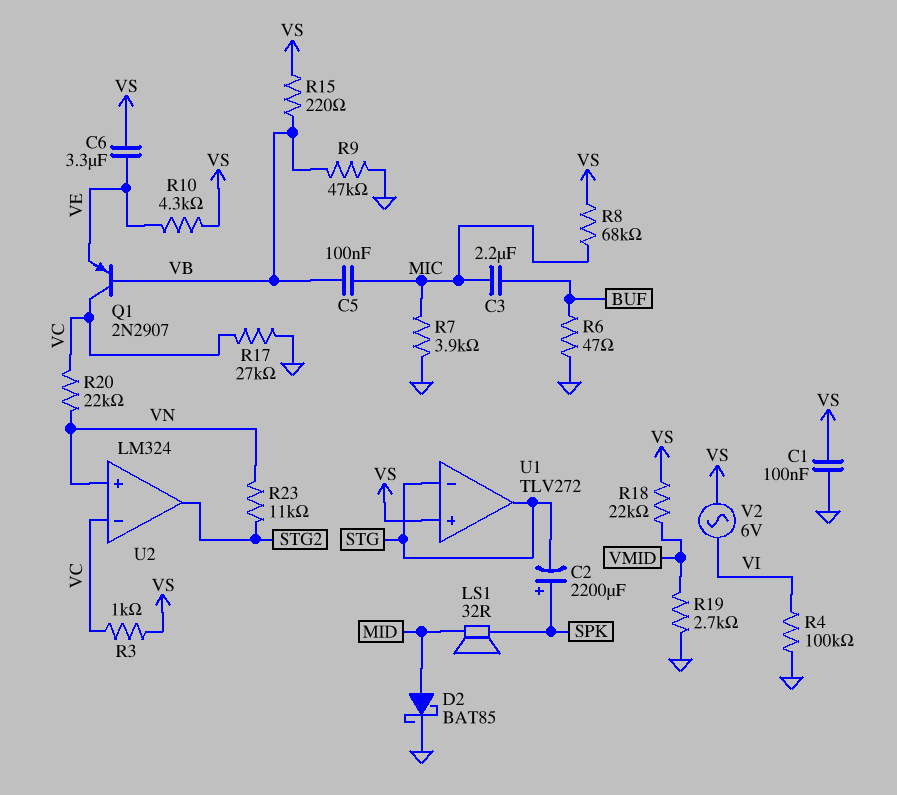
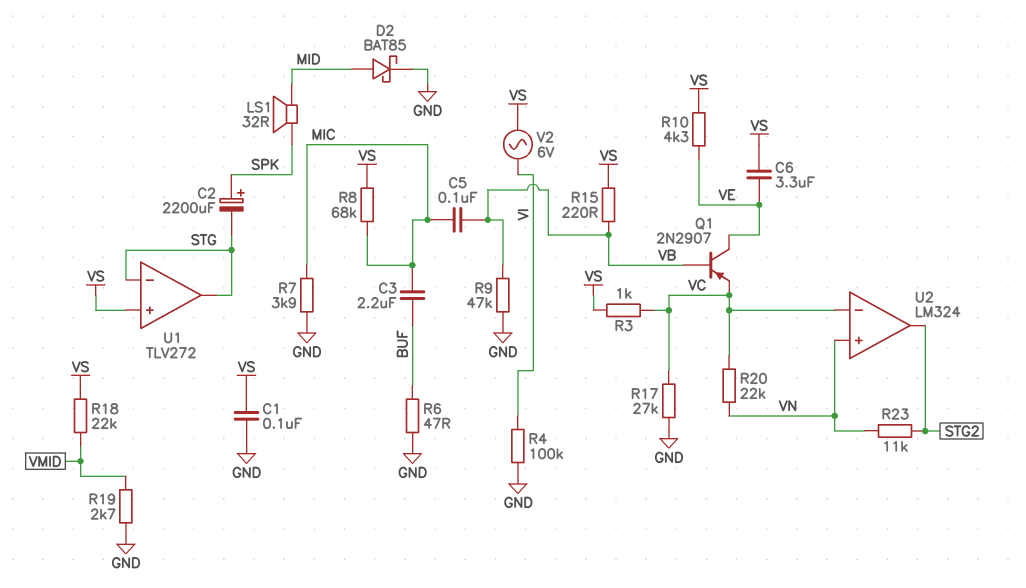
Q1: PNP 2N2907 (B VB, C VC, E VE) -> PNP 2N2907 (B VB, C VE, E VC)

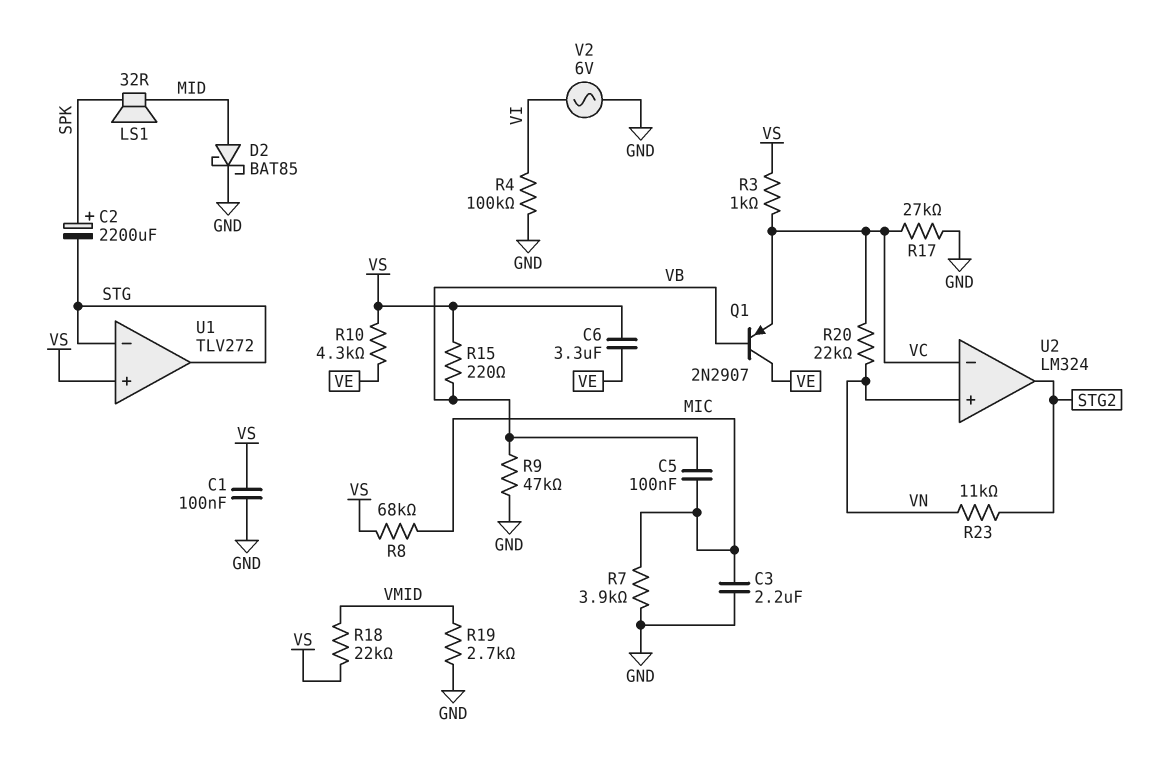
C3: 2.2uF (BUF, MIC) -> 2.2uF (GND, MIC)
R6: 47 (BUF, GND) -> none
V2: AC 6V (VI, VS) -> AC 6V (GND, VI)

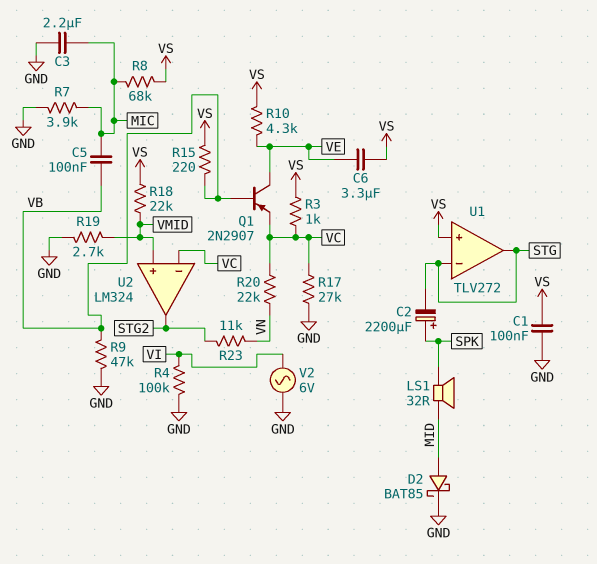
U2 pin in+: VN -> VMID

